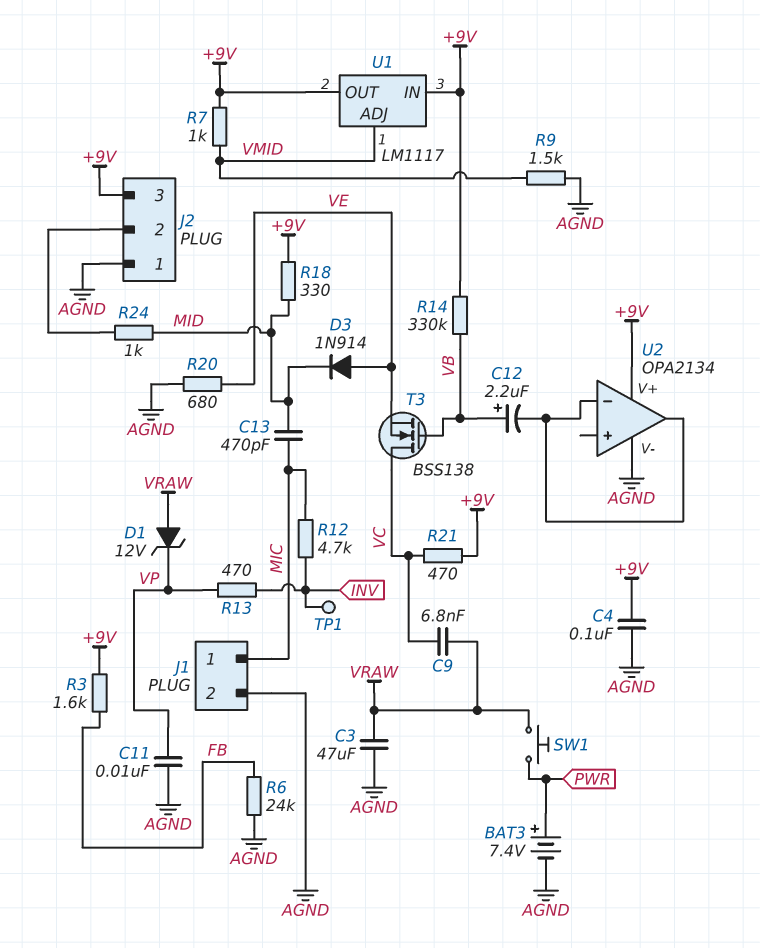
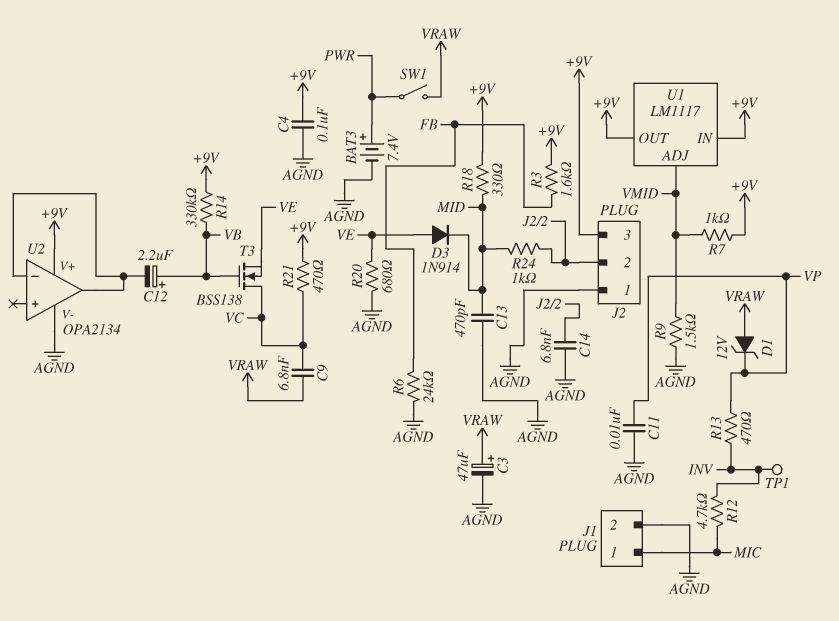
C3: 47uF (AGND, VRAW) -> 47uF (plus VRAW, minus AGND)
C13: 470pF (MIC, MID) -> 470pF (AGND, MID)
C14: none -> 6.8nF (AGND, J2/2)
SW1: button (PWR, VRAW) -> switch (PWR, VRAW)

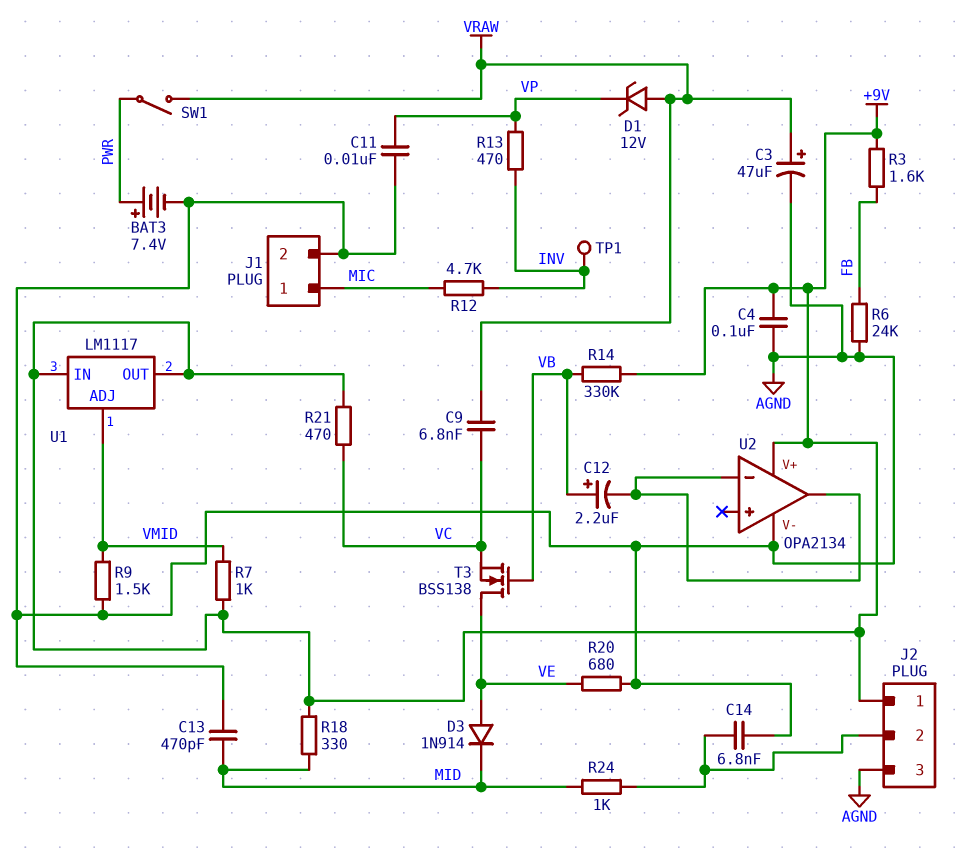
J2 pin 1: AGND -> +9V
J2 pin 3: +9V -> AGND
T3: NMOS BSS138 (G VB, D VC, S VE) -> NMOS BSS138 (G VB, D VE, S VC)

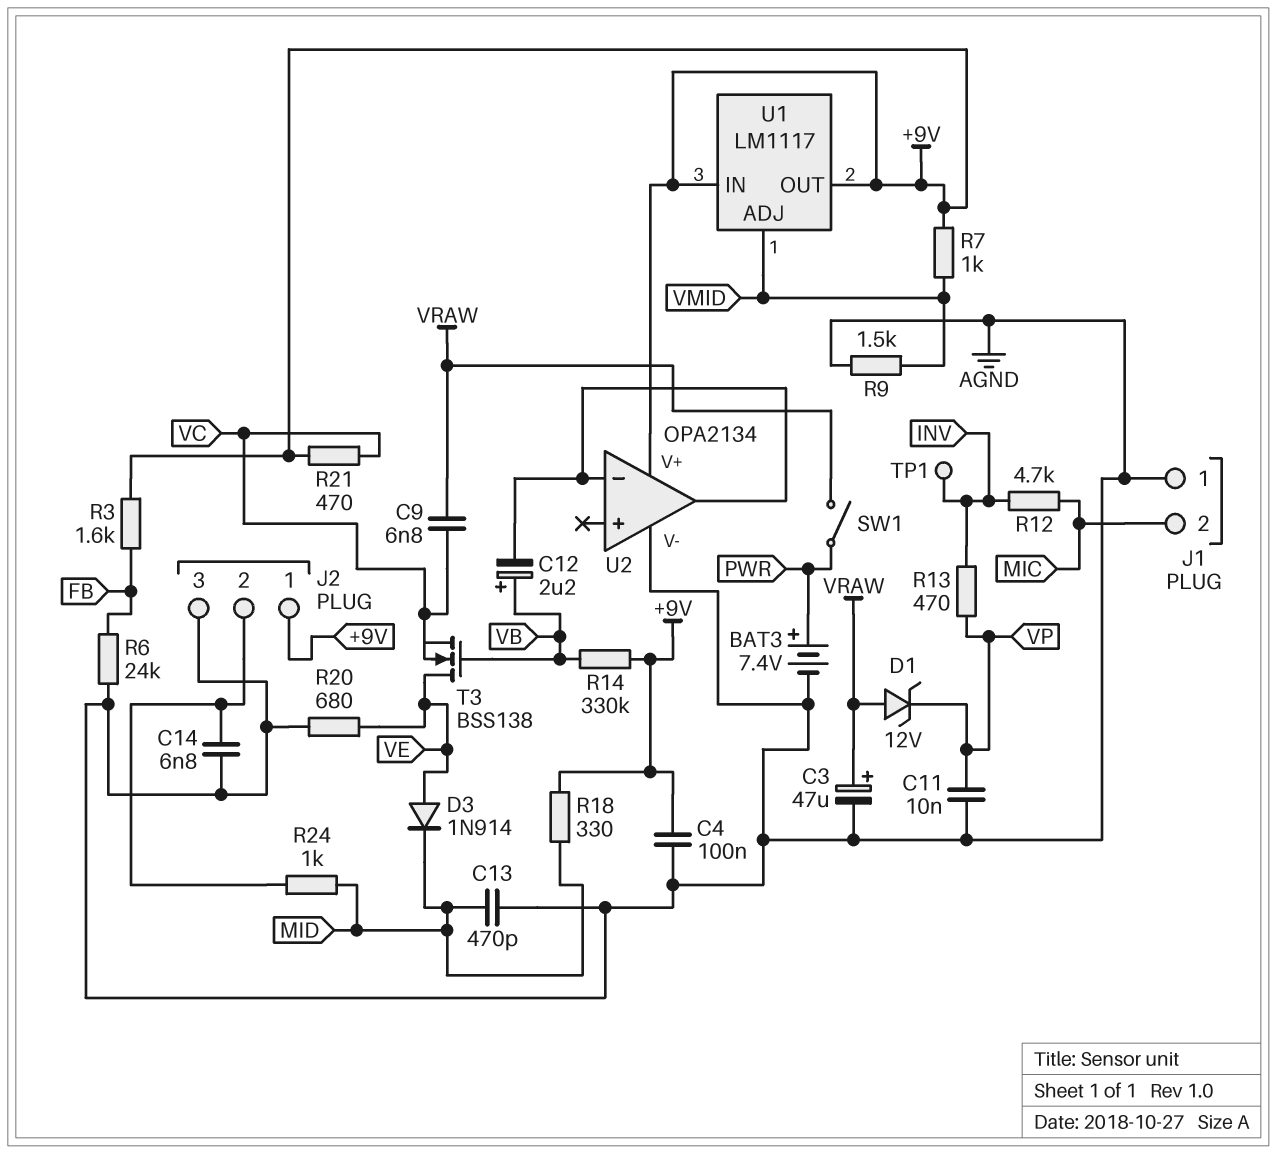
J1 pin 1: MIC -> AGND
J1 pin 2: AGND -> MIC

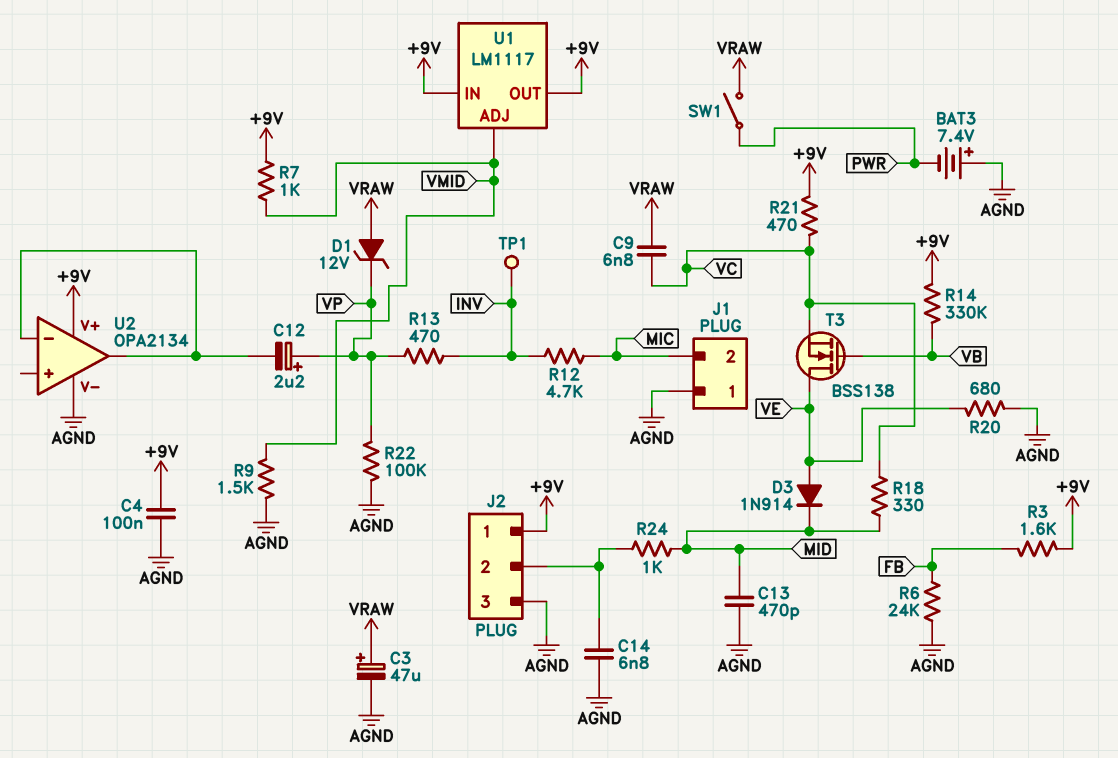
BAT3: 7.4V (plus PWR, minus AGND) -> 7.4V (plus AGND, minus PWR)
C11: 10nF (AGND, VP) -> none
C12: 2.2uF (plus VB, minus U2/in-) -> 2.2uF (plus VP, minus U2/in-)
R18: 330 (+9V, MID) -> 330 (MID, VC)
R22: none -> 100k (AGND, VP)

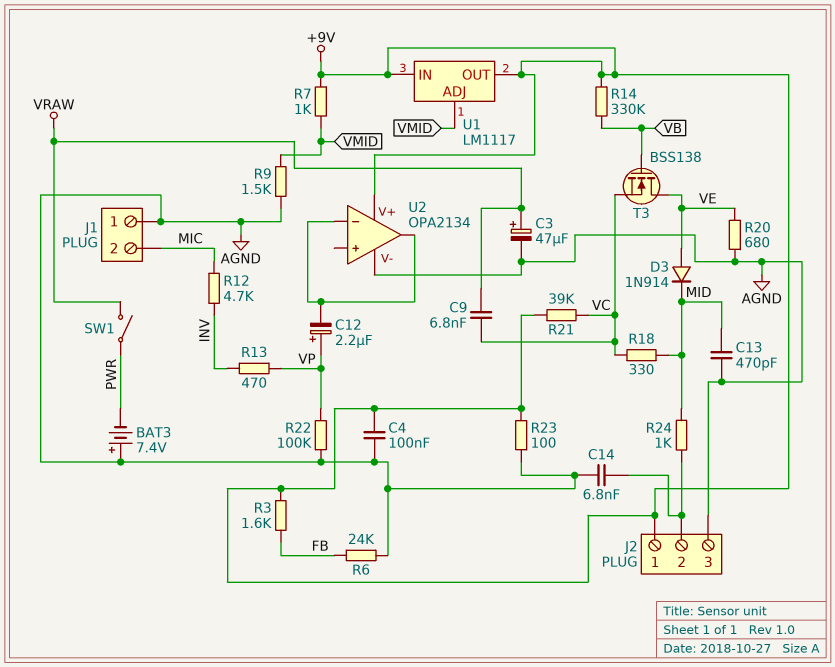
D1: zener 12V (A VRAW, K VP) -> none
R21: 470 (+9V, VC) -> 39k (+9V, VC)
R23: none -> 100 (+9V, AGND)
TP1: test point (INV) -> none

